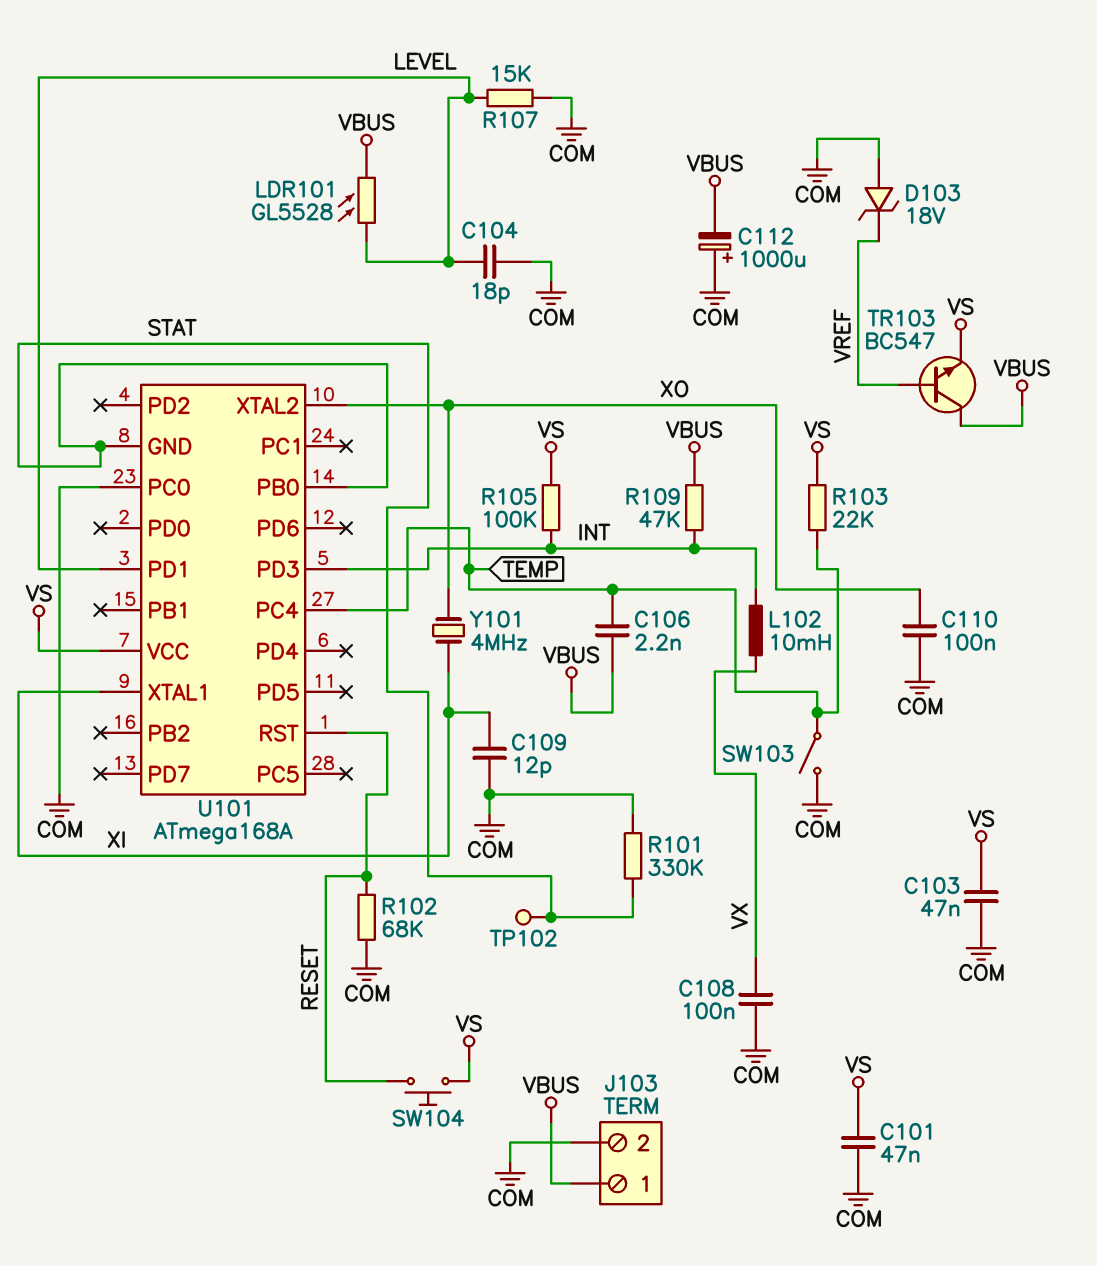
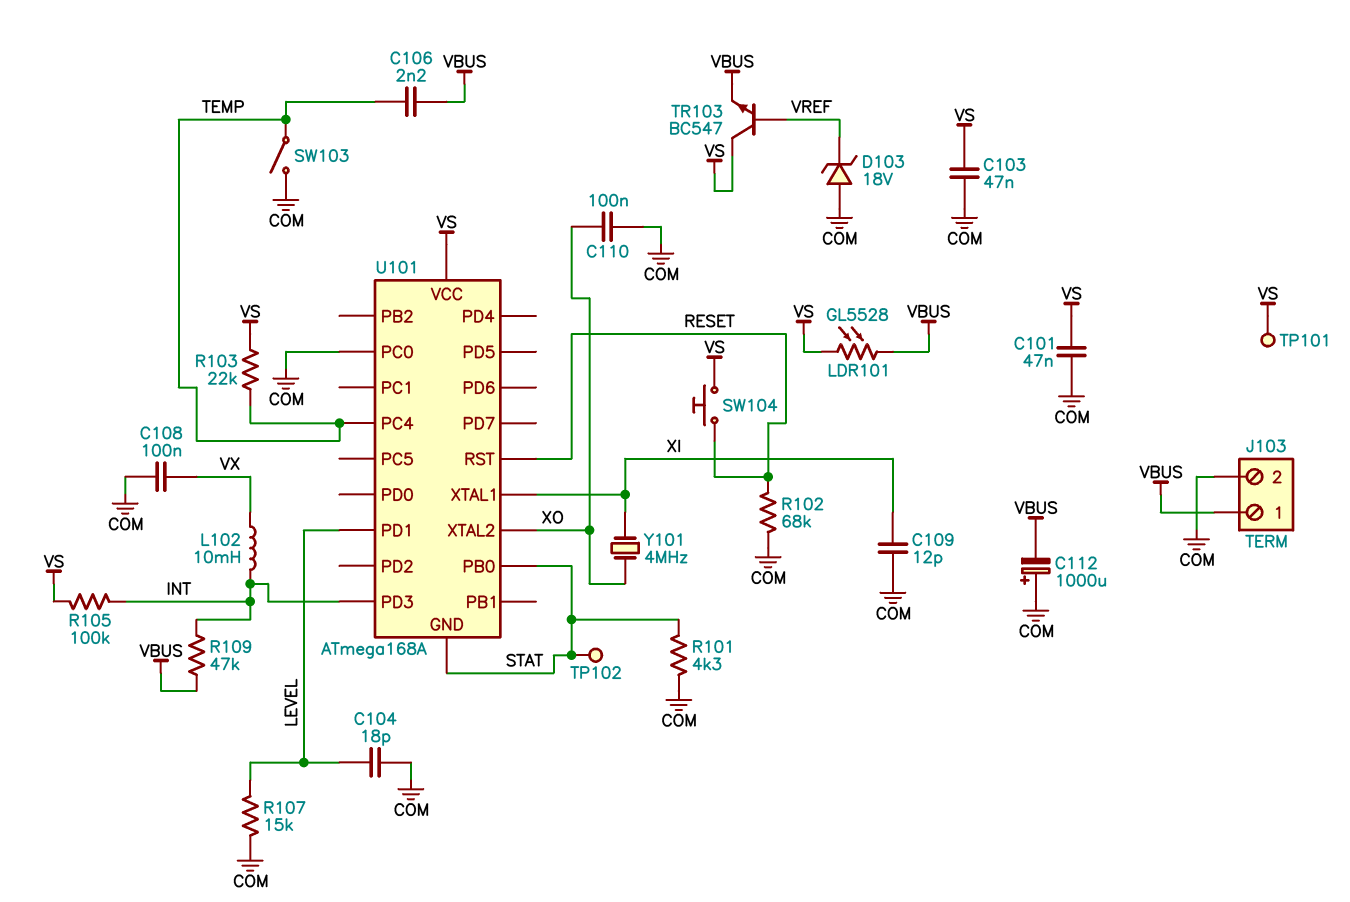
LDR101: GL5528 (LEVEL, VBUS) -> GL5528 (VBUS, VS)
R101: 330k (COM, STAT) -> 4.3k (COM, STAT)
TP101: none -> test point (VS)
TR103: NPN BC547 (B VREF, C VBUS, E VS) -> NPN BC547 (B VREF, C VS, E VBUS)

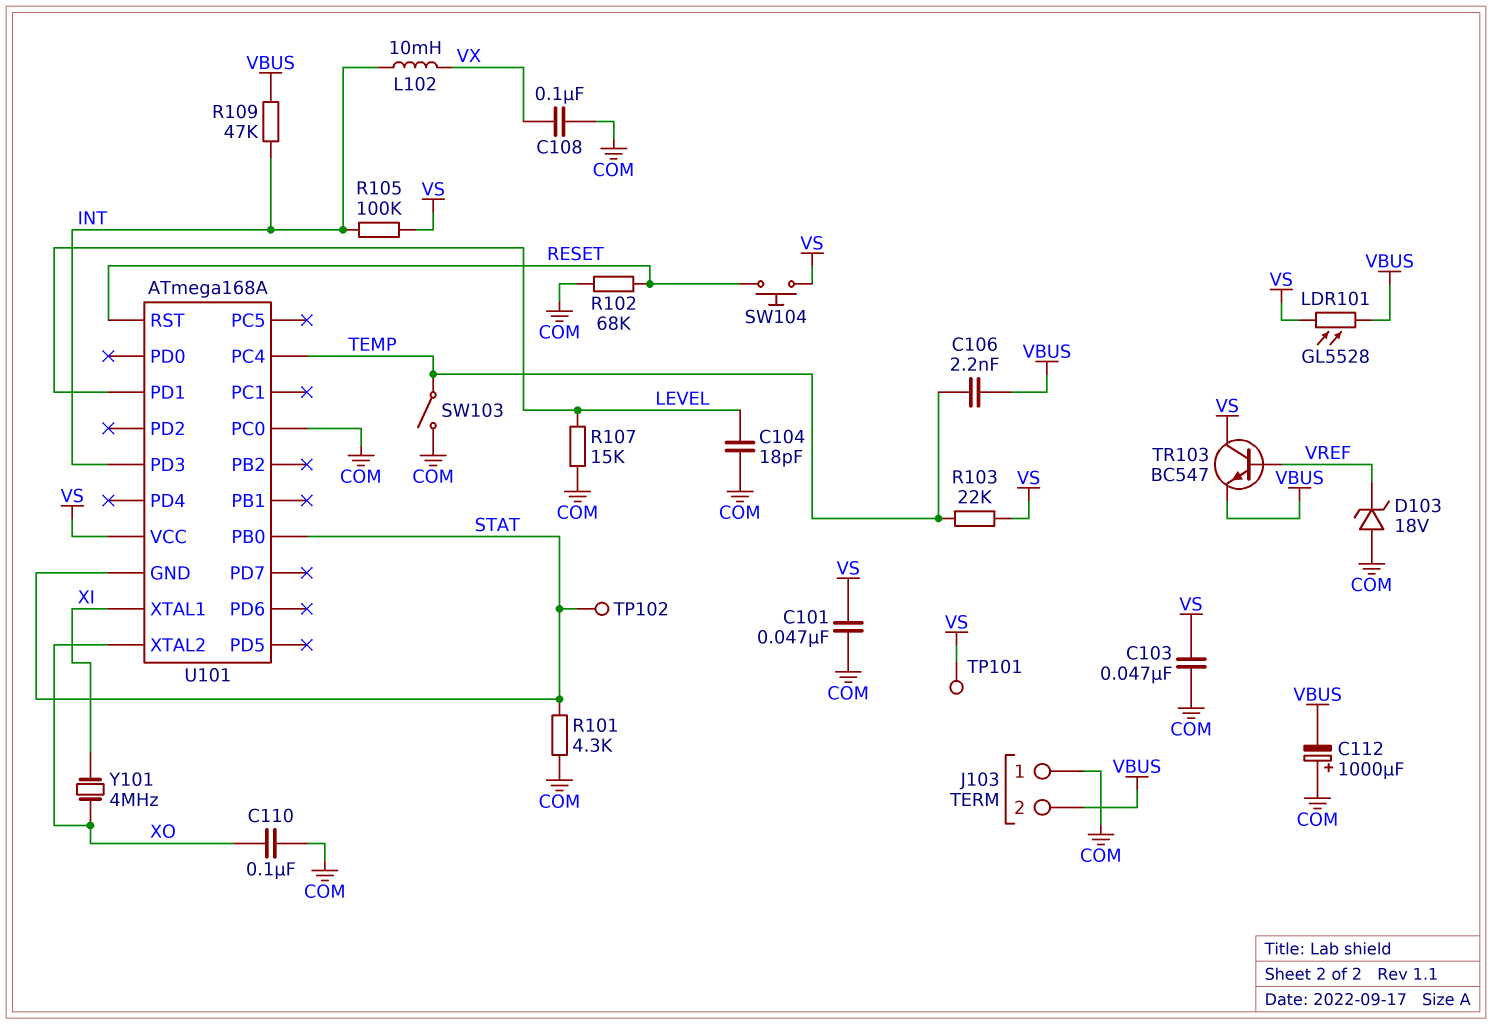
C109: 12pF (COM, XI) -> none
J103 pin 1: VBUS -> COM
J103 pin 2: COM -> VBUS

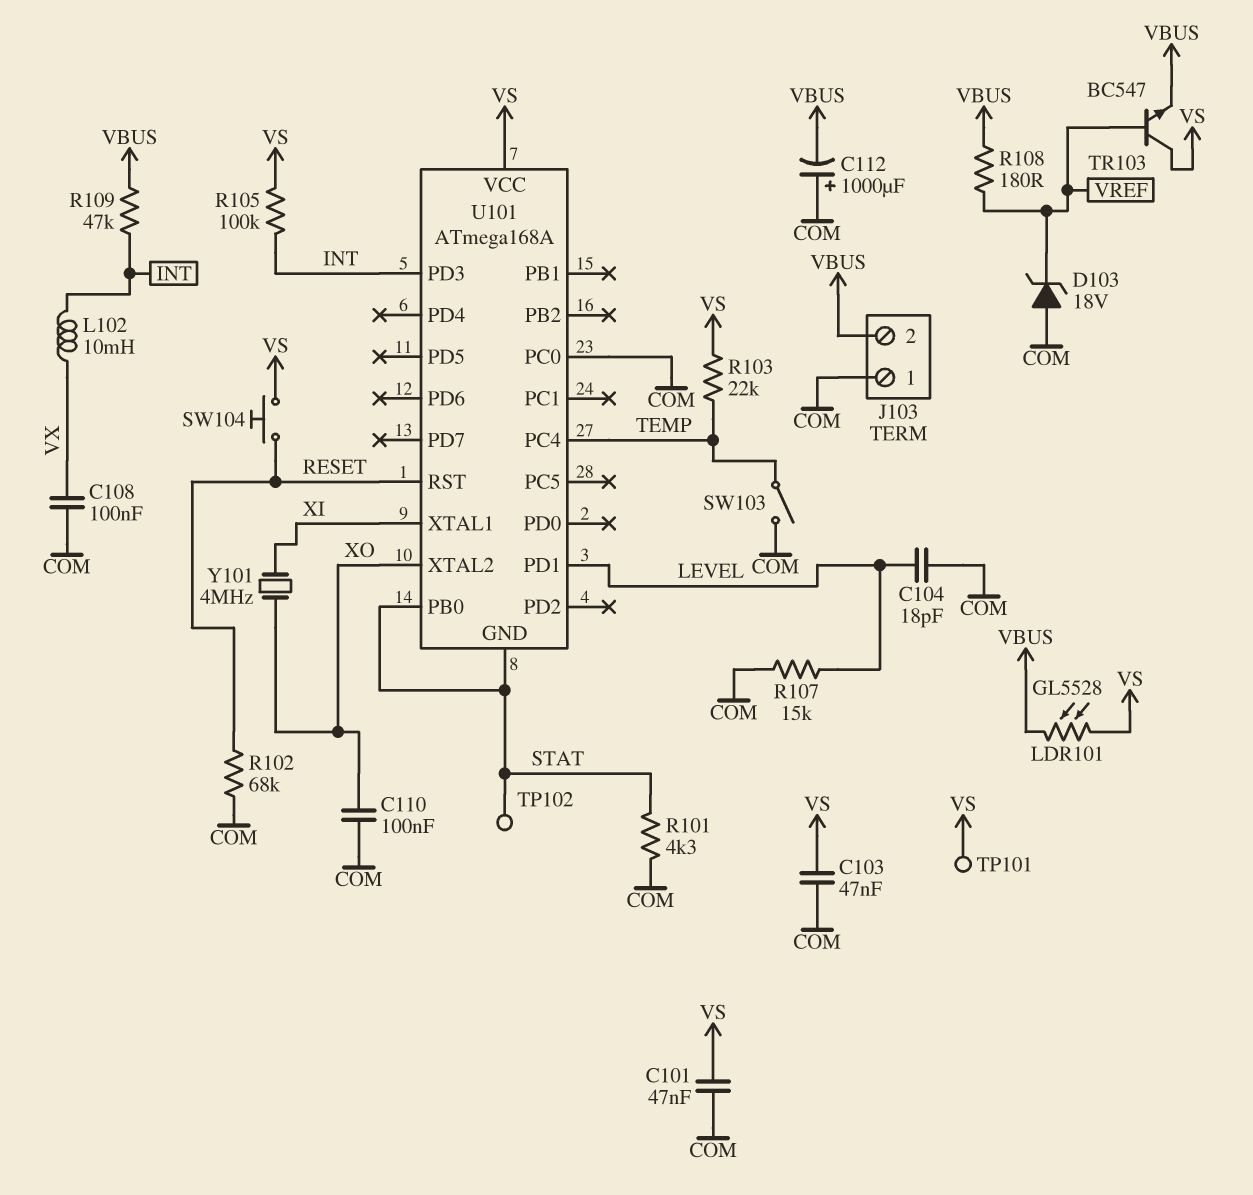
C106: 2.2nF (TEMP, VBUS) -> none
R108: none -> 180 (VBUS, VREF)

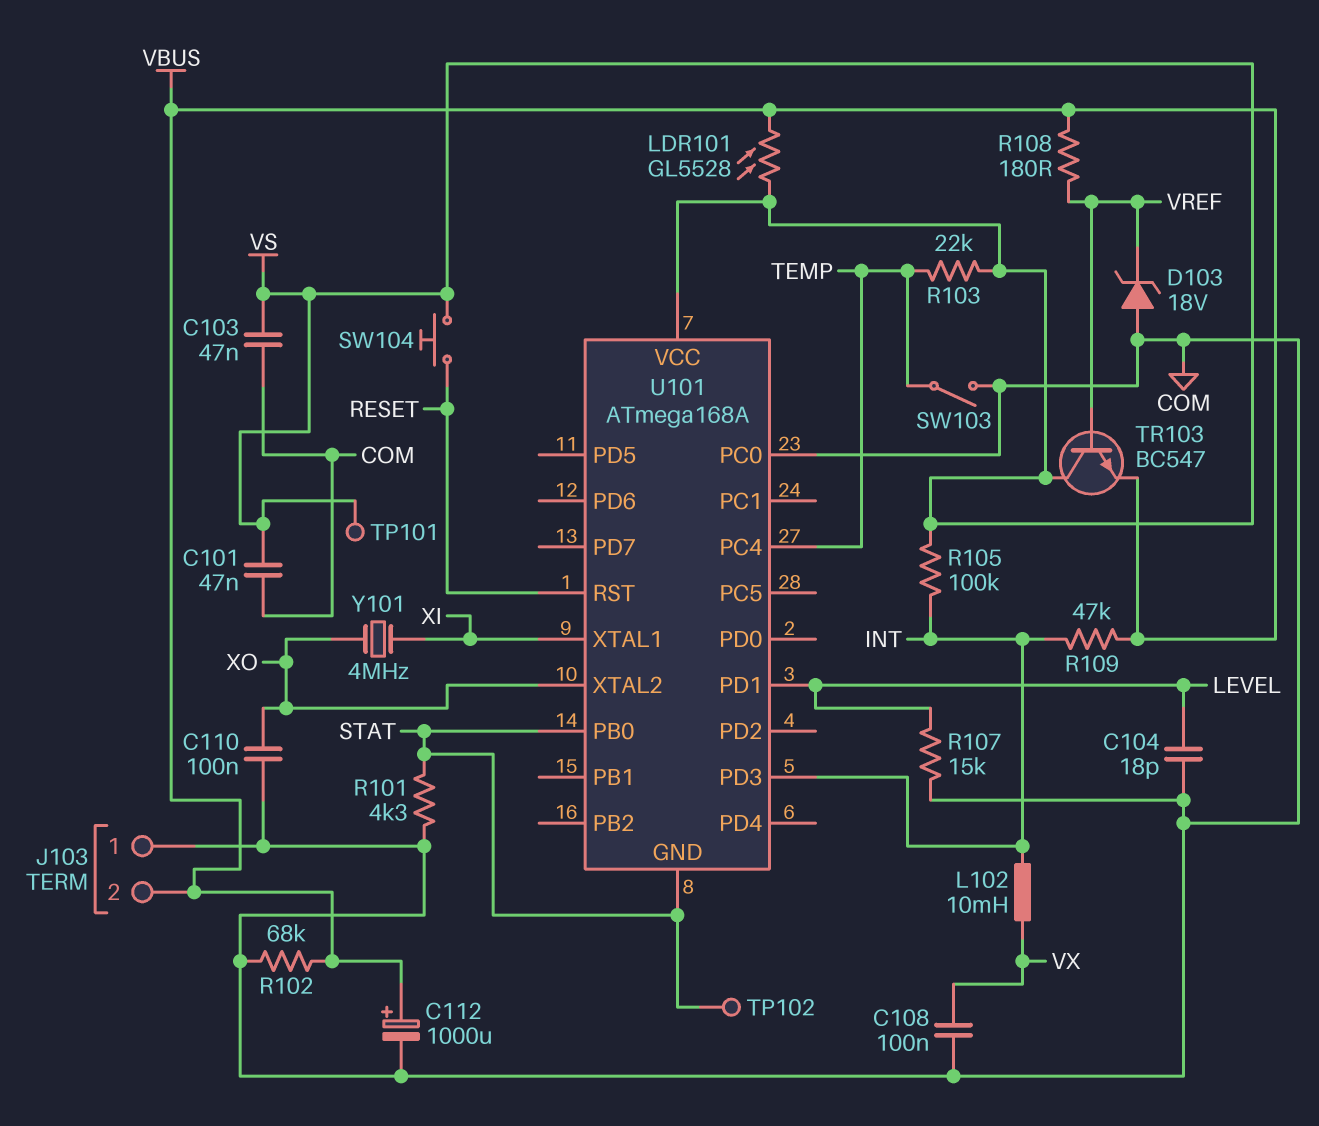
C112: 1000uF (plus COM, minus VBUS) -> 1000uF (plus VBUS, minus COM)
R102: 68k (COM, RESET) -> 68k (COM, VBUS)

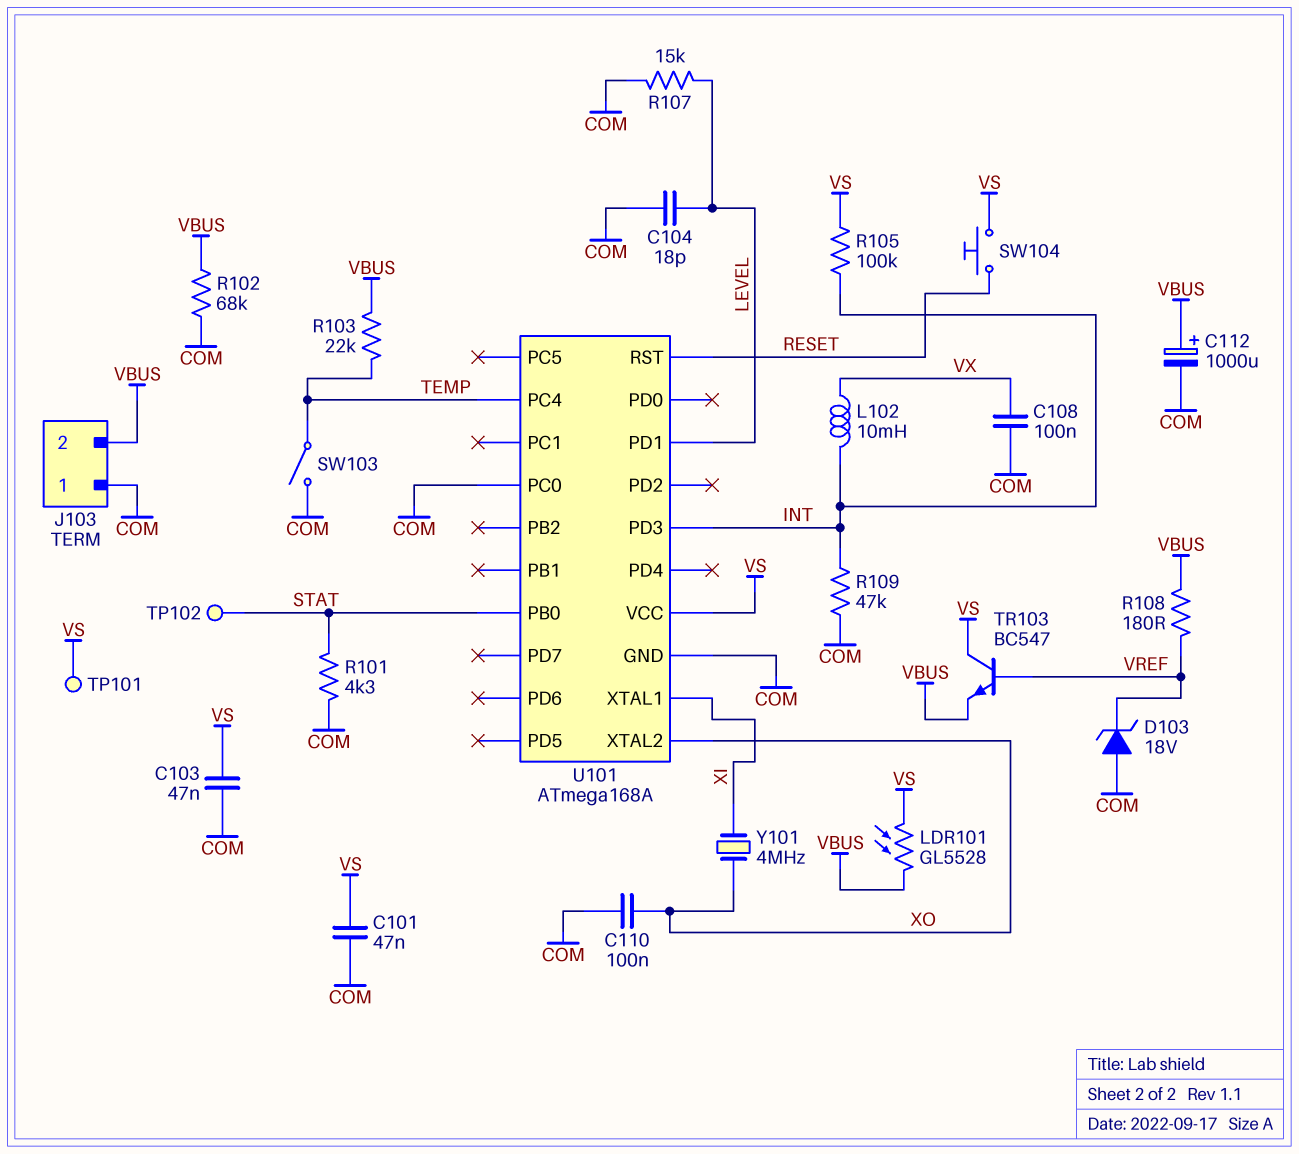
R103: 22k (TEMP, VS) -> 22k (TEMP, VBUS)
R109: 47k (INT, VBUS) -> 47k (COM, INT)
U101 pin GND: STAT -> COM

